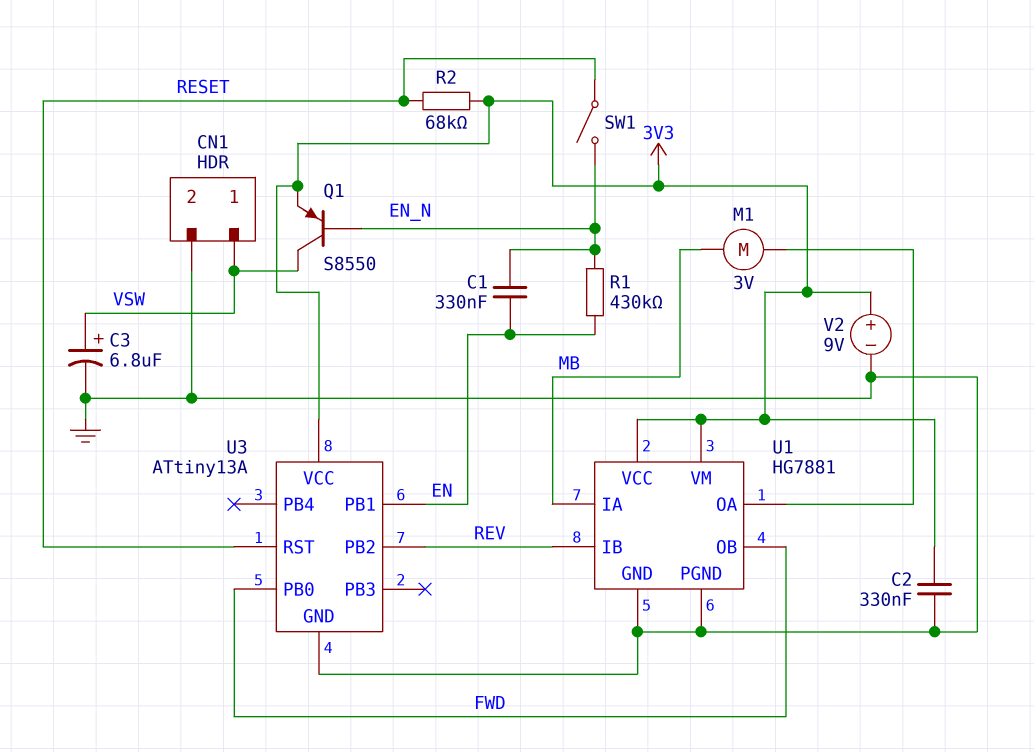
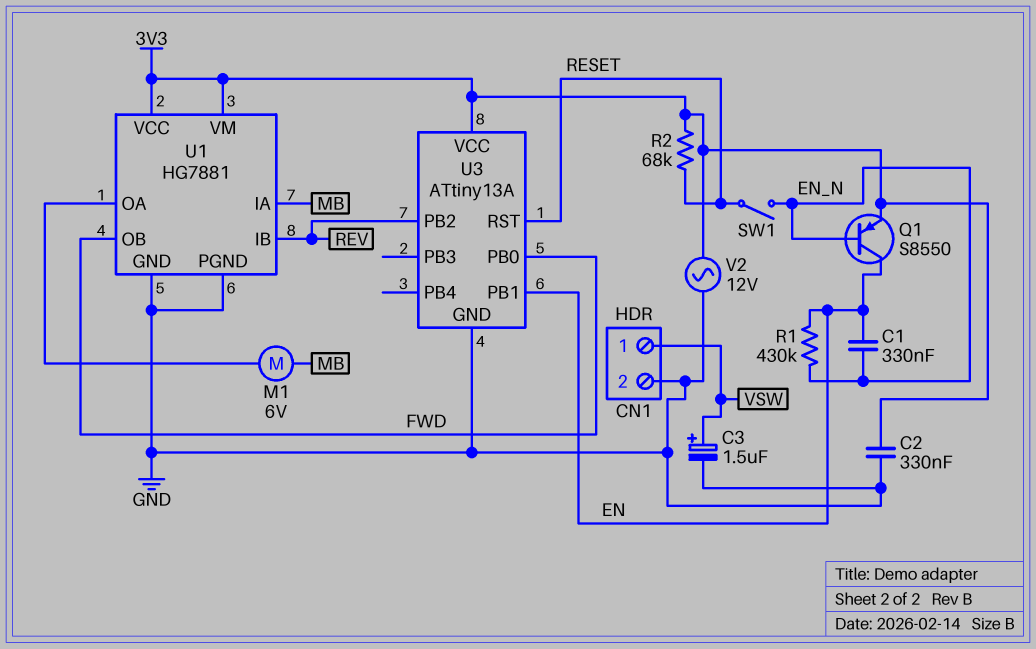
C3: 6.8uF (plus VSW, minus GND) -> 1.5uF (plus VSW, minus GND)
M1: motor 3V (MB, U1/OA) -> motor 6V (MB, U1/OA)
Q1: PNP S8550 (B EN_N, C VSW, E 3V3) -> PNP S8550 (B EN_N, C EN, E 3V3)
V2: 9V (plus 3V3, minus GND) -> AC 12V (3V3, GND)

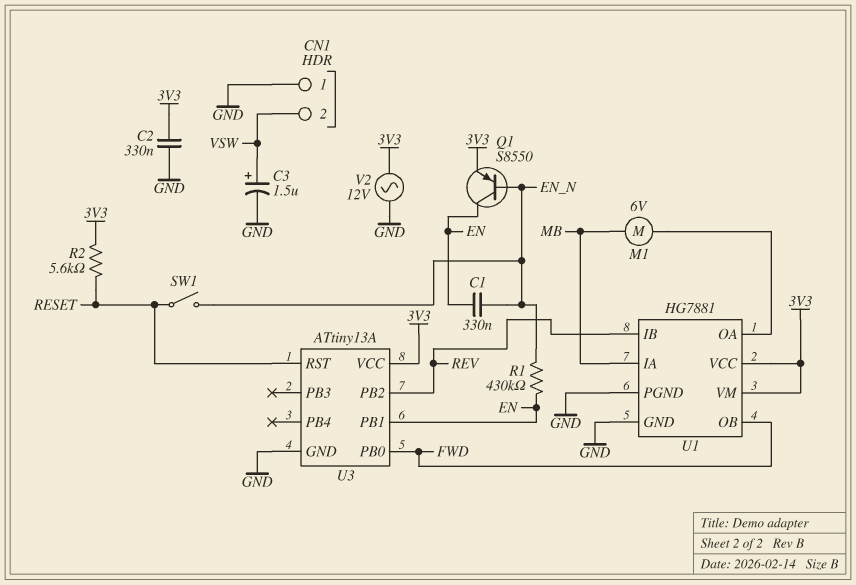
CN1 pin 1: VSW -> GND
CN1 pin 2: GND -> VSW
R2: 68k (3V3, RESET) -> 5.6k (3V3, RESET)

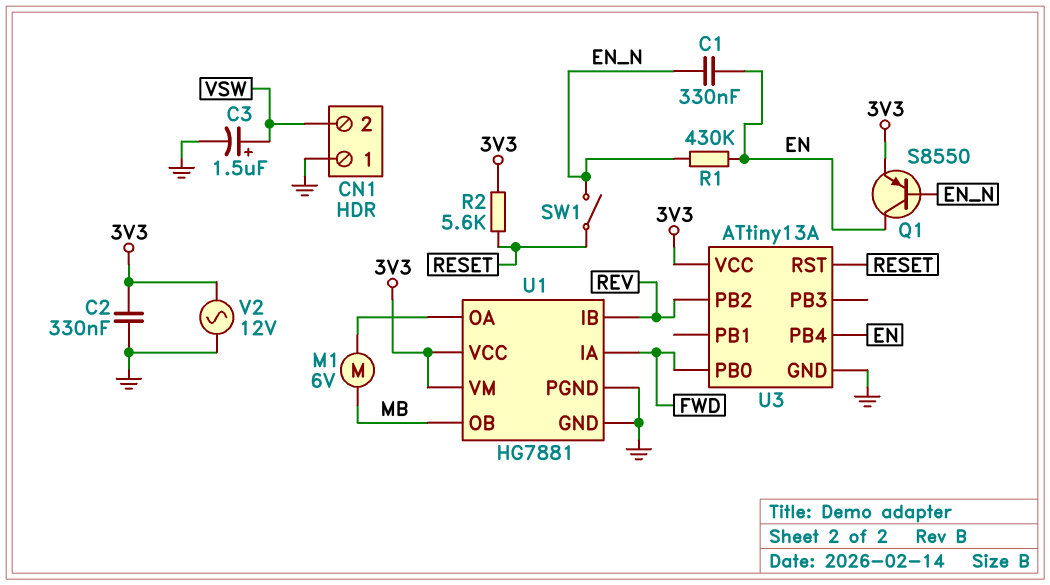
U1 pin IA: MB -> FWD
U1 pin OB: FWD -> MB
U3 pin PB1: EN -> none
U3 pin PB4: none -> EN

